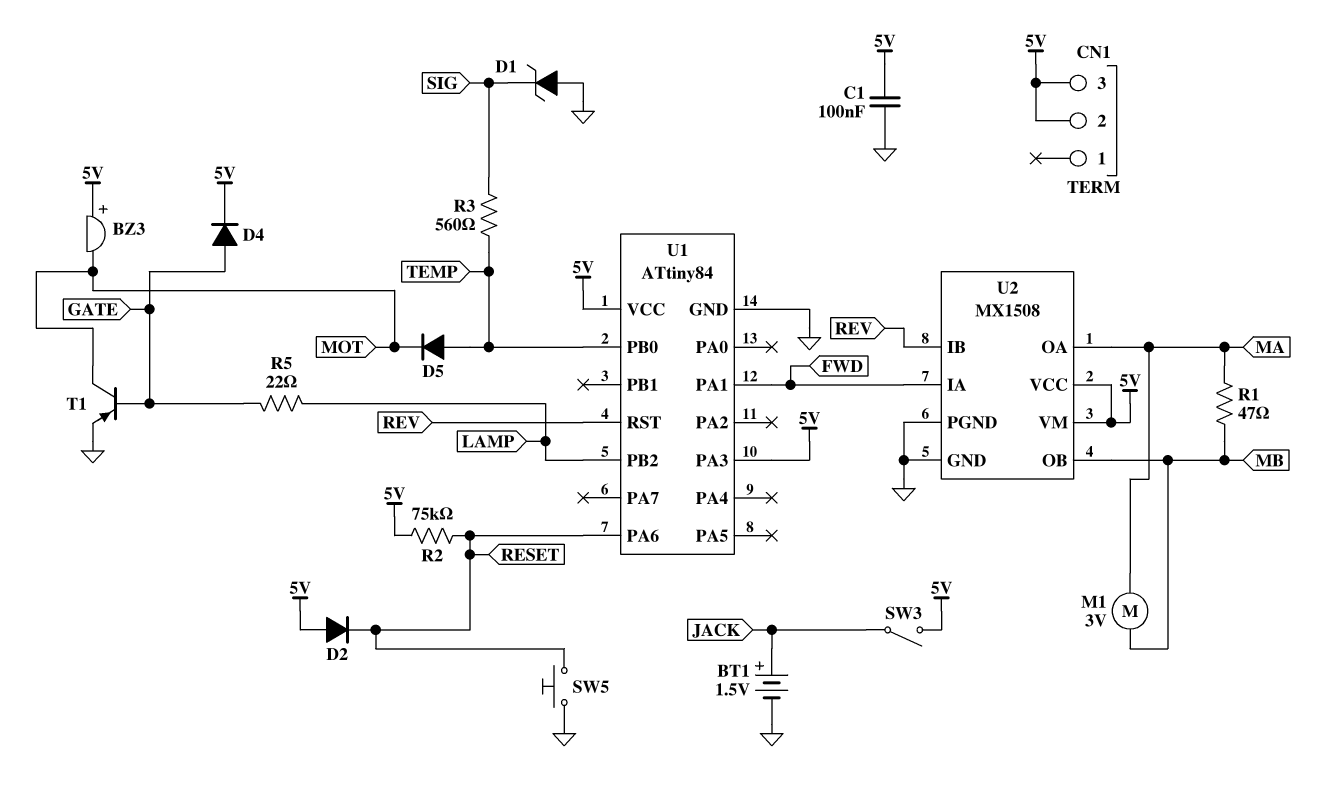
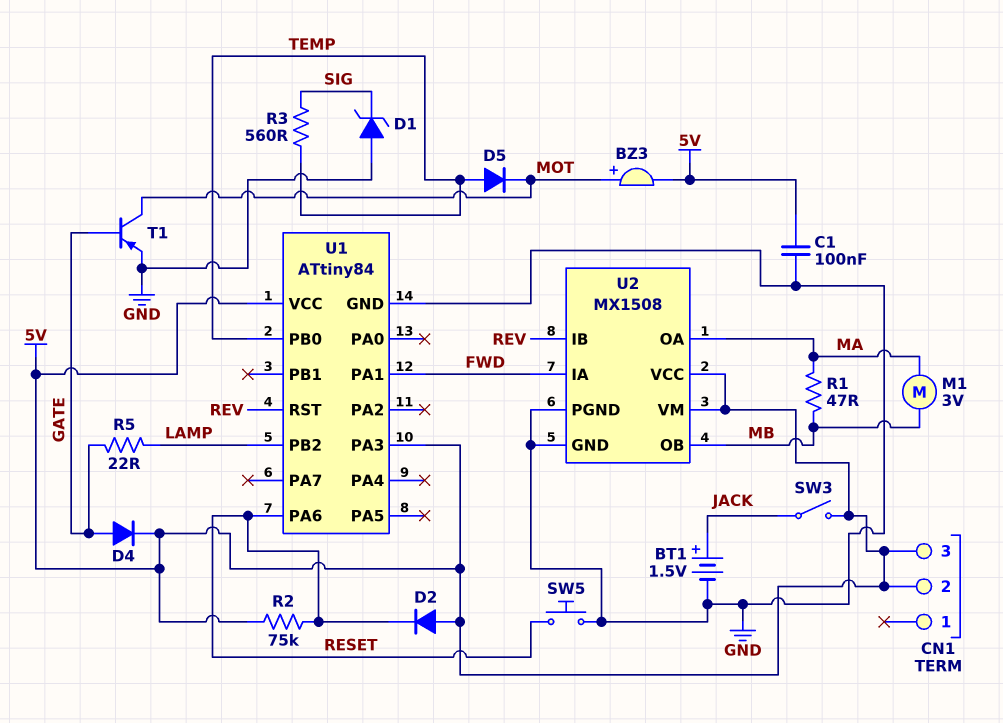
BZ3: buzzer (plus 5V, minus MOT) -> buzzer (plus MOT, minus 5V)

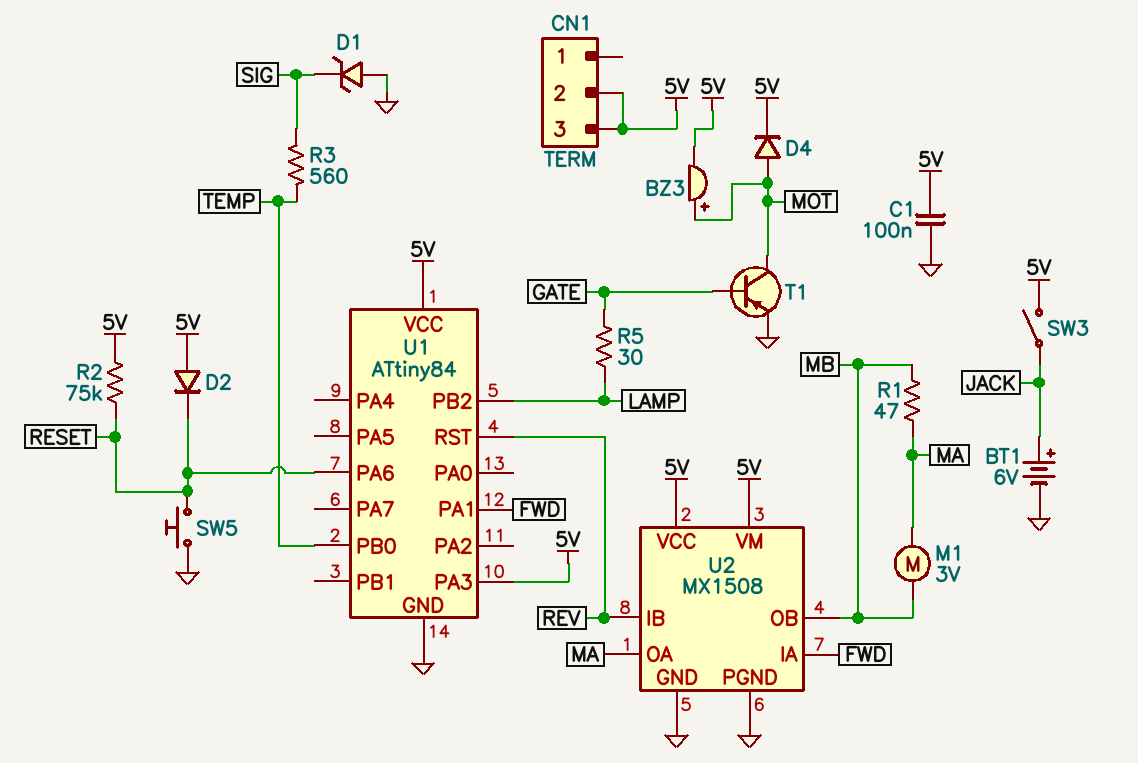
BT1: 1.5V (plus JACK, minus GND) -> 6V (plus JACK, minus GND)
D4: diode (A GATE, K 5V) -> diode (A MOT, K 5V)
D5: diode (A TEMP, K MOT) -> none
R5: 22 (GATE, LAMP) -> 30 (GATE, LAMP)

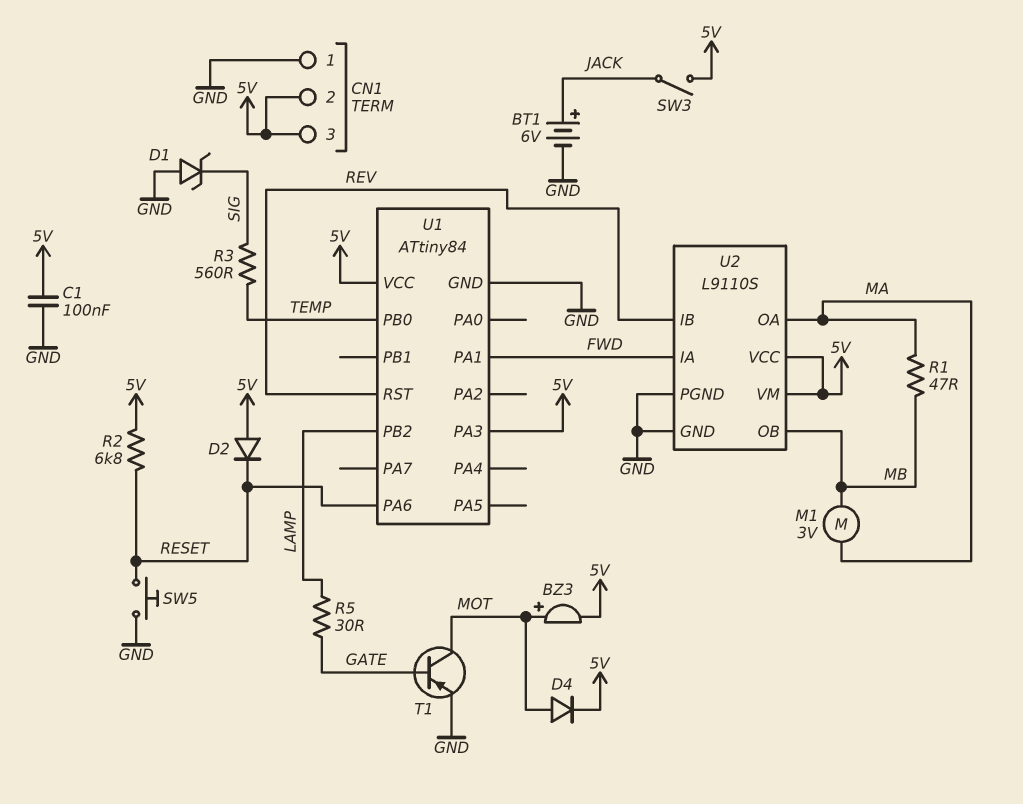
CN1 pin 1: none -> GND
R2: 75k (5V, RESET) -> 6.8k (5V, RESET)
U2: MX1508 -> L9110S

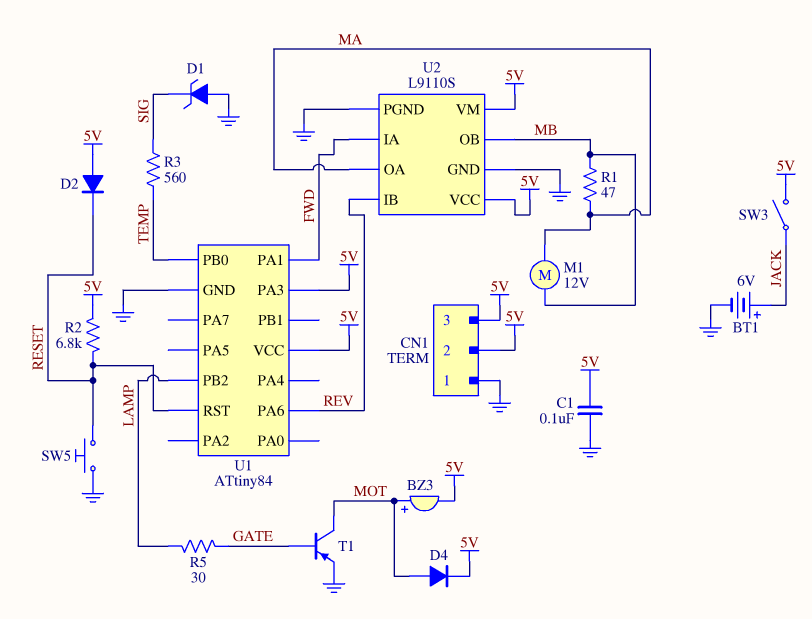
M1: motor 3V (MA, MB) -> motor 12V (MA, MB)
U1 pin PA6: RESET -> REV
U1 pin RST: REV -> RESET

